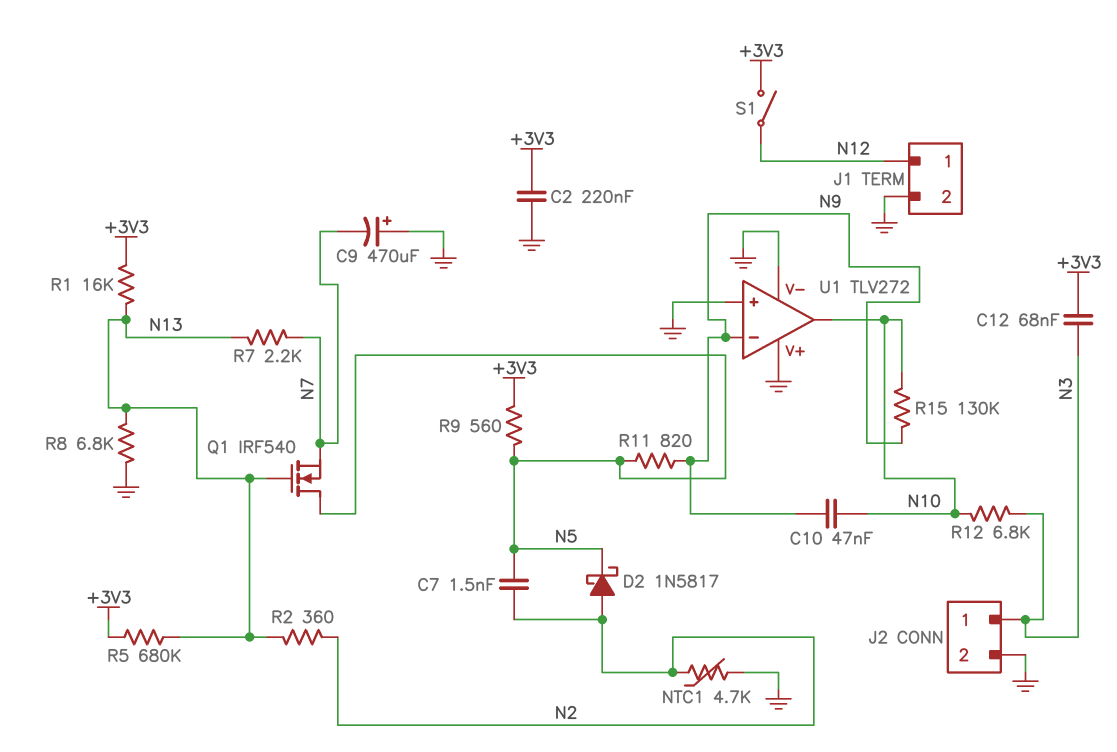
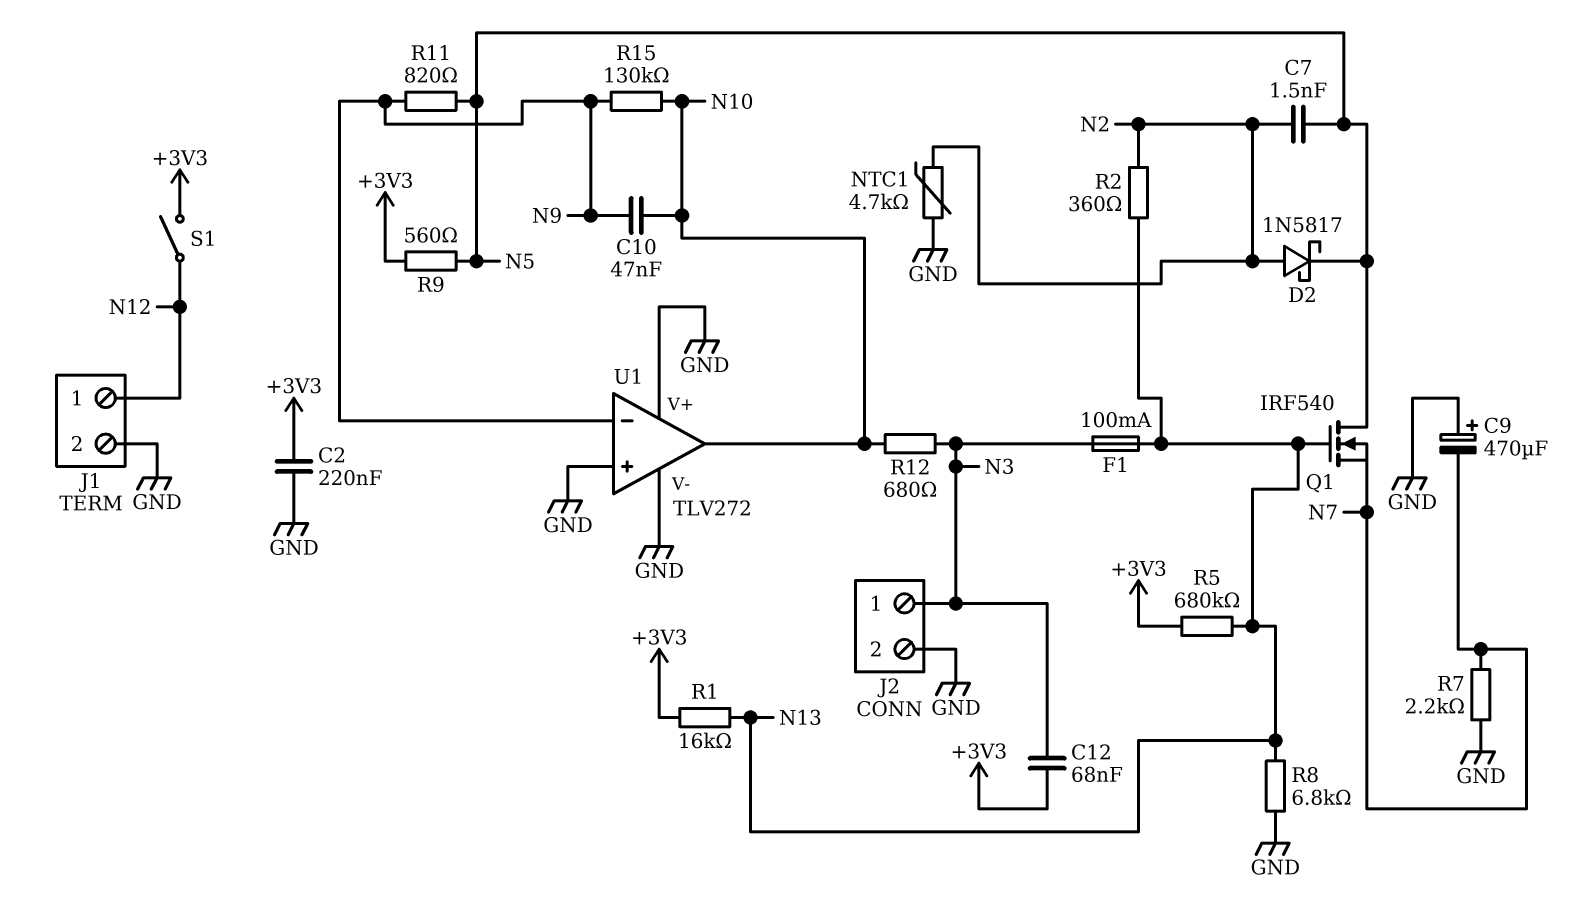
F1: none -> 100mA (N3, N13)
R7: 2.2k (N7, N13) -> 2.2k (GND, N7)
R12: 6.8k (N3, N10) -> 680 (N3, N10)

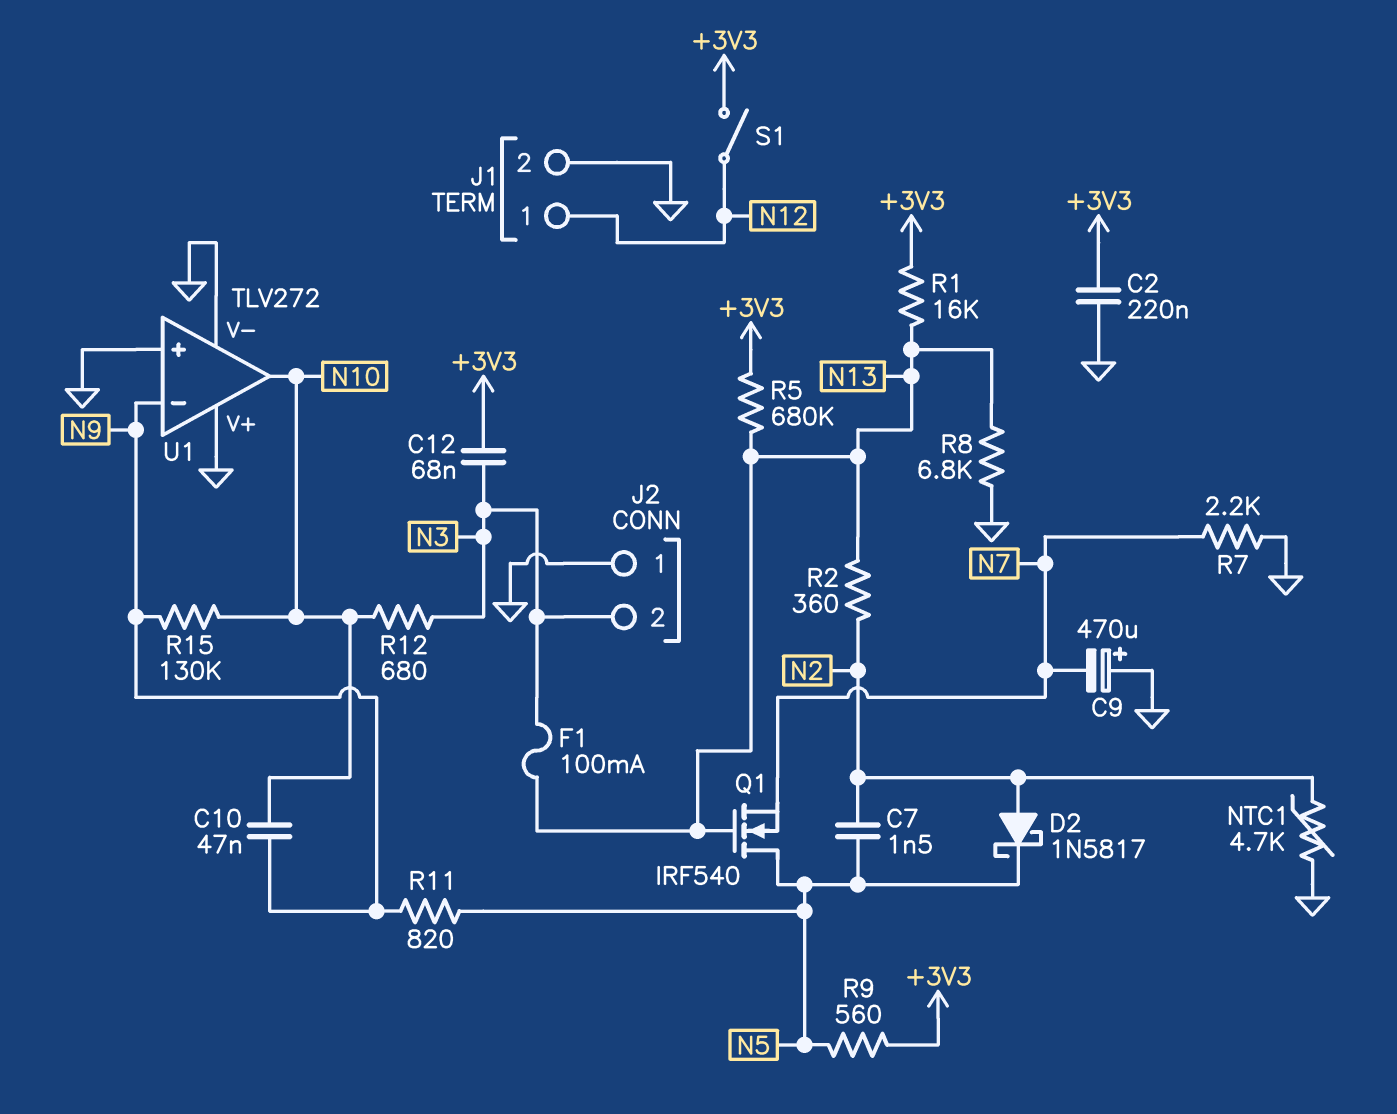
J2 pin 1: N3 -> GND
J2 pin 2: GND -> N3

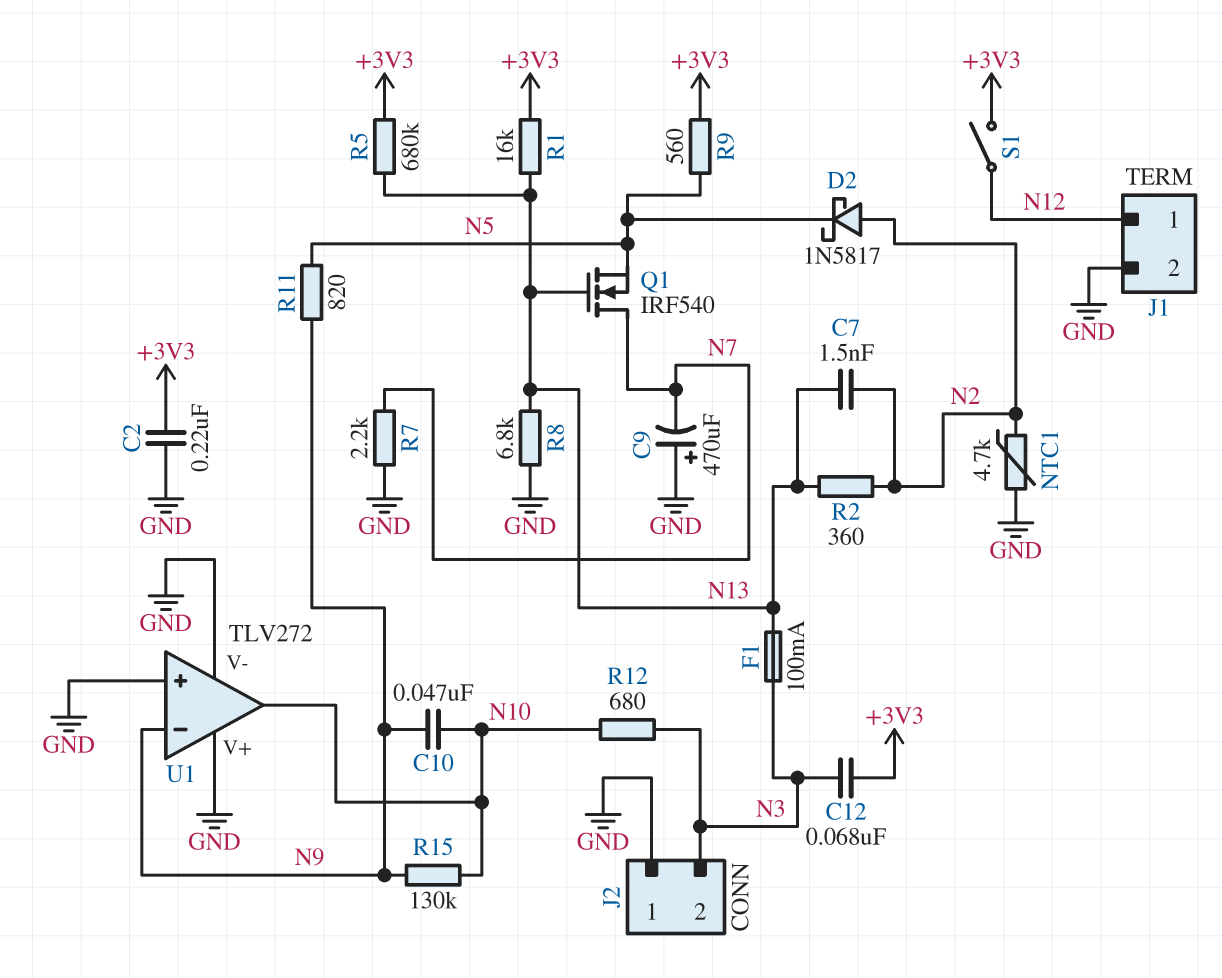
C7: 1.5nF (N2, N5) -> 1.5nF (N2, N13)
Q1: NMOS IRF540 (G N13, D N5, S N7) -> NMOS IRF540 (G N13, D N7, S N5)

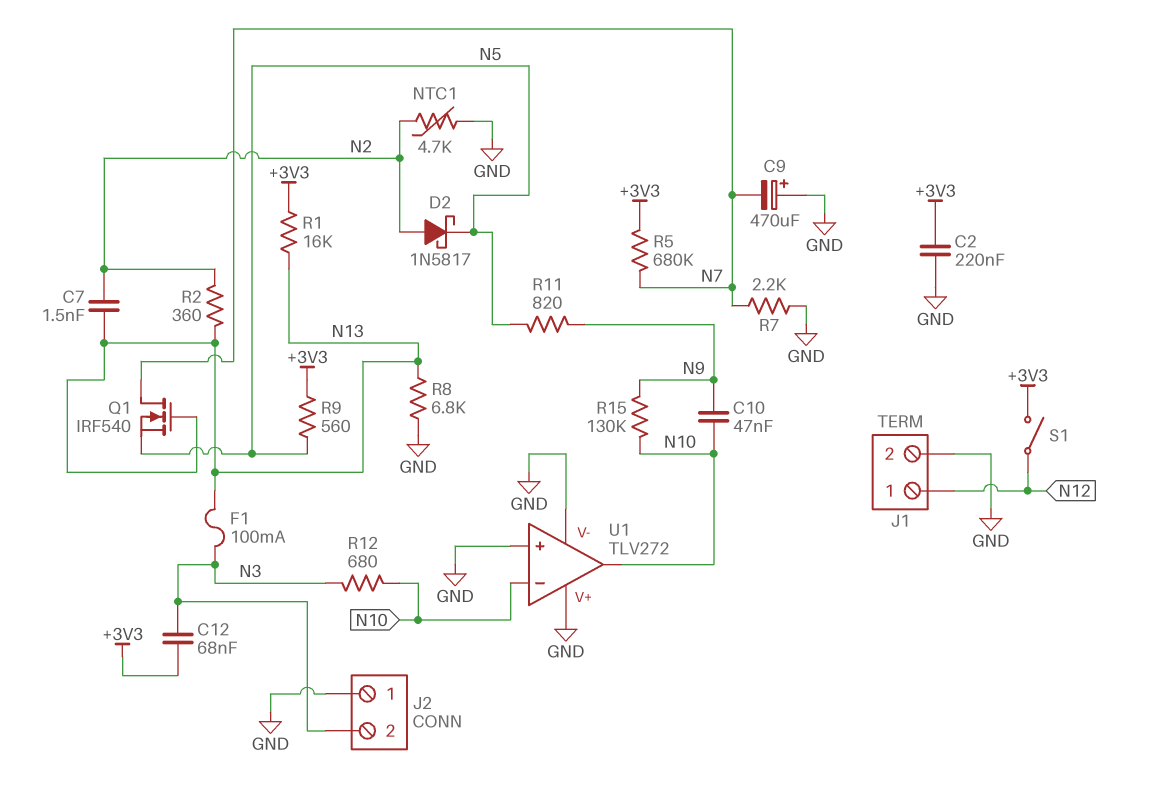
R5: 680k (+3V3, N13) -> 680k (+3V3, N7)
U1 pin in-: N9 -> N10

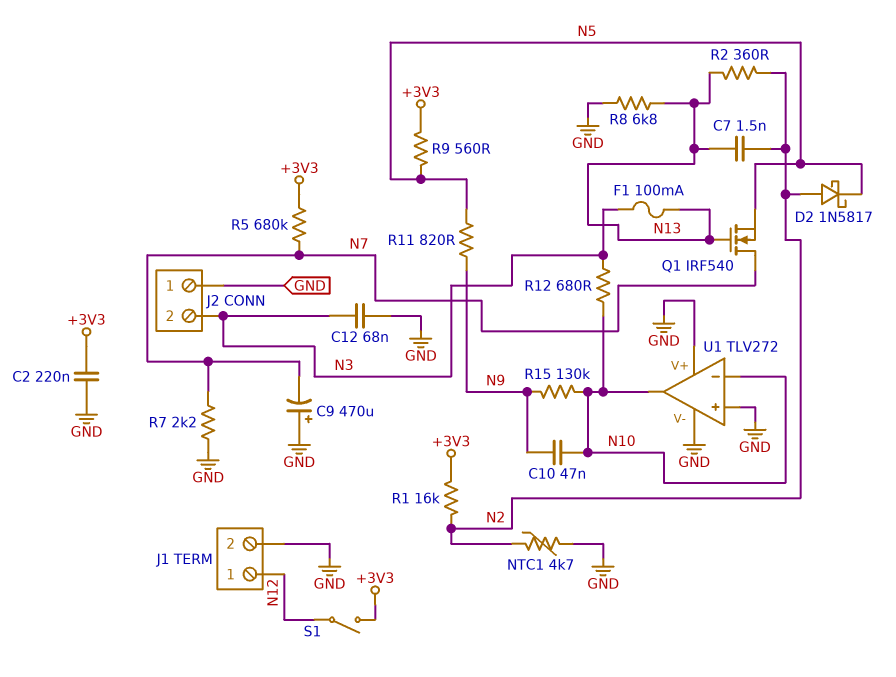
C12: 68nF (+3V3, N3) -> 68nF (GND, N3)
R1: 16k (+3V3, N13) -> 16k (+3V3, N2)

